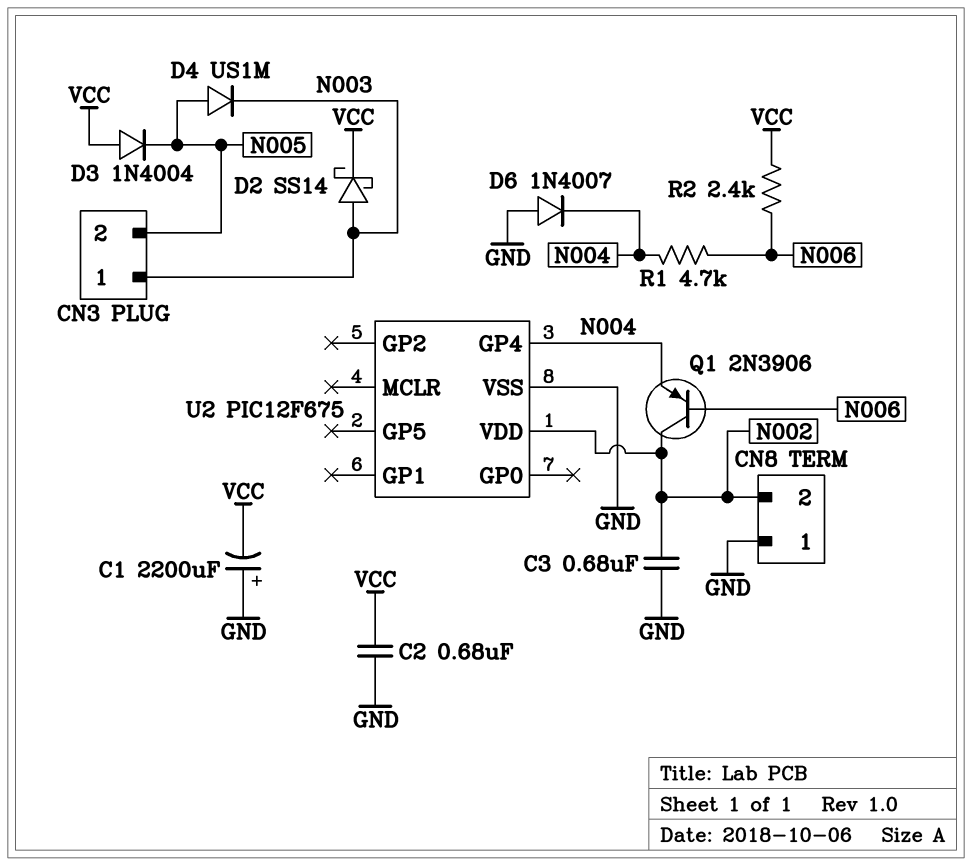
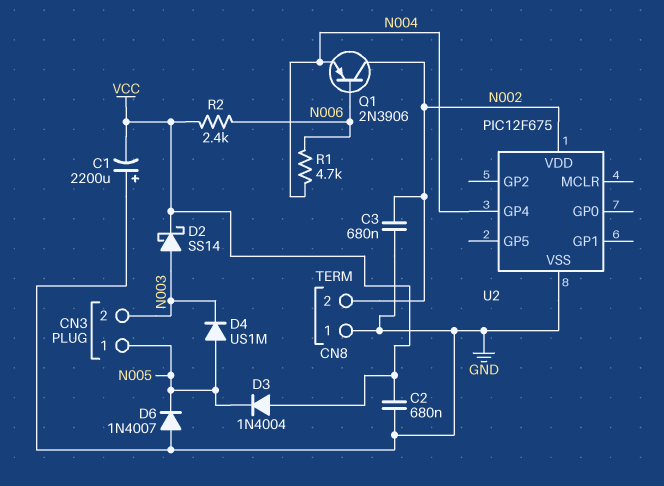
CN3 pin 1: N003 -> N005
CN3 pin 2: N005 -> N003
D6: diode 1N4007 (A GND, K N004) -> diode 1N4007 (A GND, K N005)

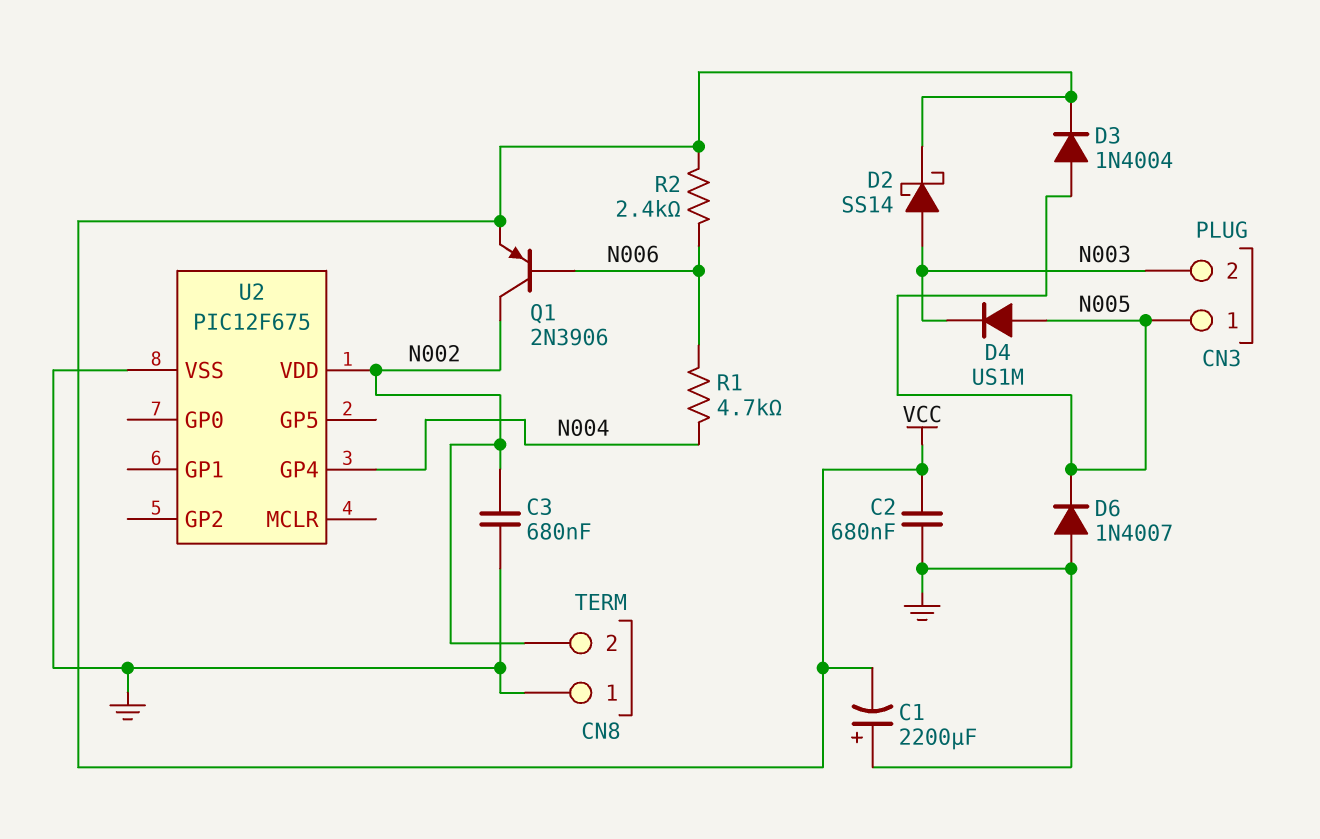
D3: diode 1N4004 (A VCC, K N005) -> diode 1N4004 (A N005, K VCC)
Q1: PNP 2N3906 (B N006, C N002, E N004) -> PNP 2N3906 (B N006, C N002, E VCC)

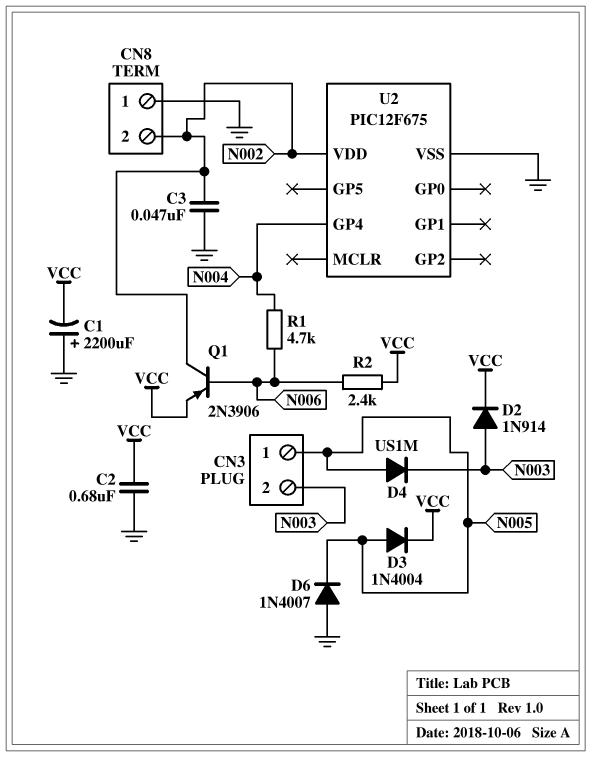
C3: 680nF (GND, N002) -> 47nF (GND, N002)
D2: schottky SS14 (A N003, K VCC) -> diode 1N914 (A N003, K VCC)

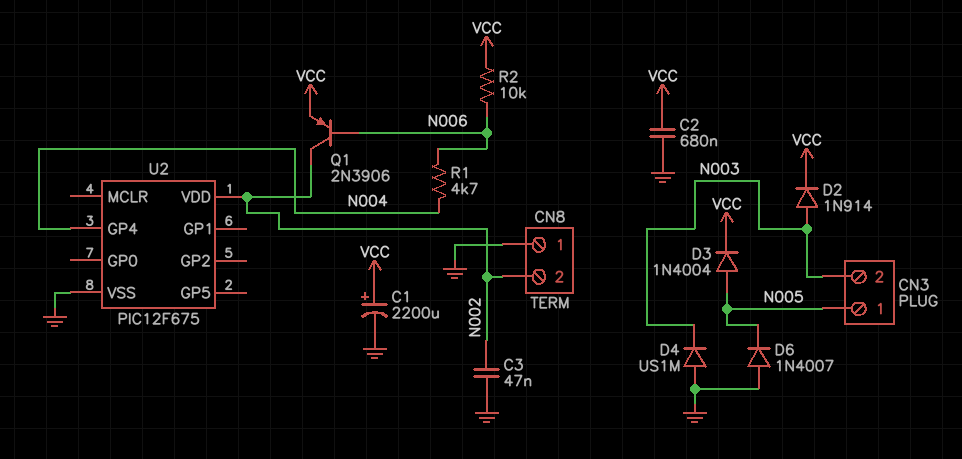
C1: 2200uF (plus GND, minus VCC) -> 2200uF (plus VCC, minus GND)
D4: diode US1M (A N005, K N003) -> diode US1M (A GND, K N003)
R2: 2.4k (N006, VCC) -> 10k (N006, VCC)

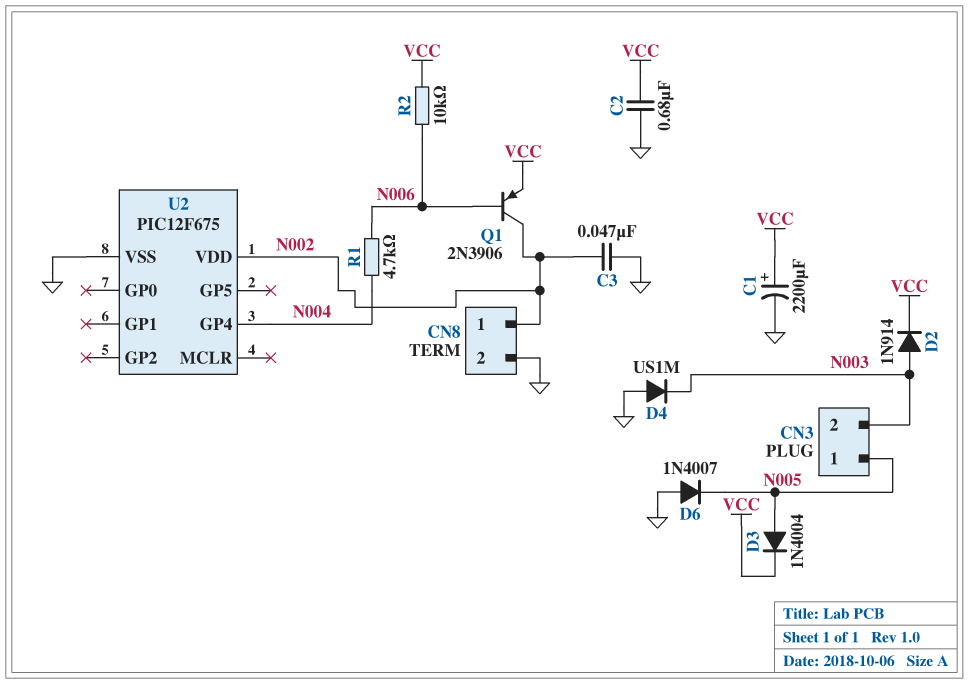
CN8 pin 1: GND -> N002
CN8 pin 2: N002 -> GND

